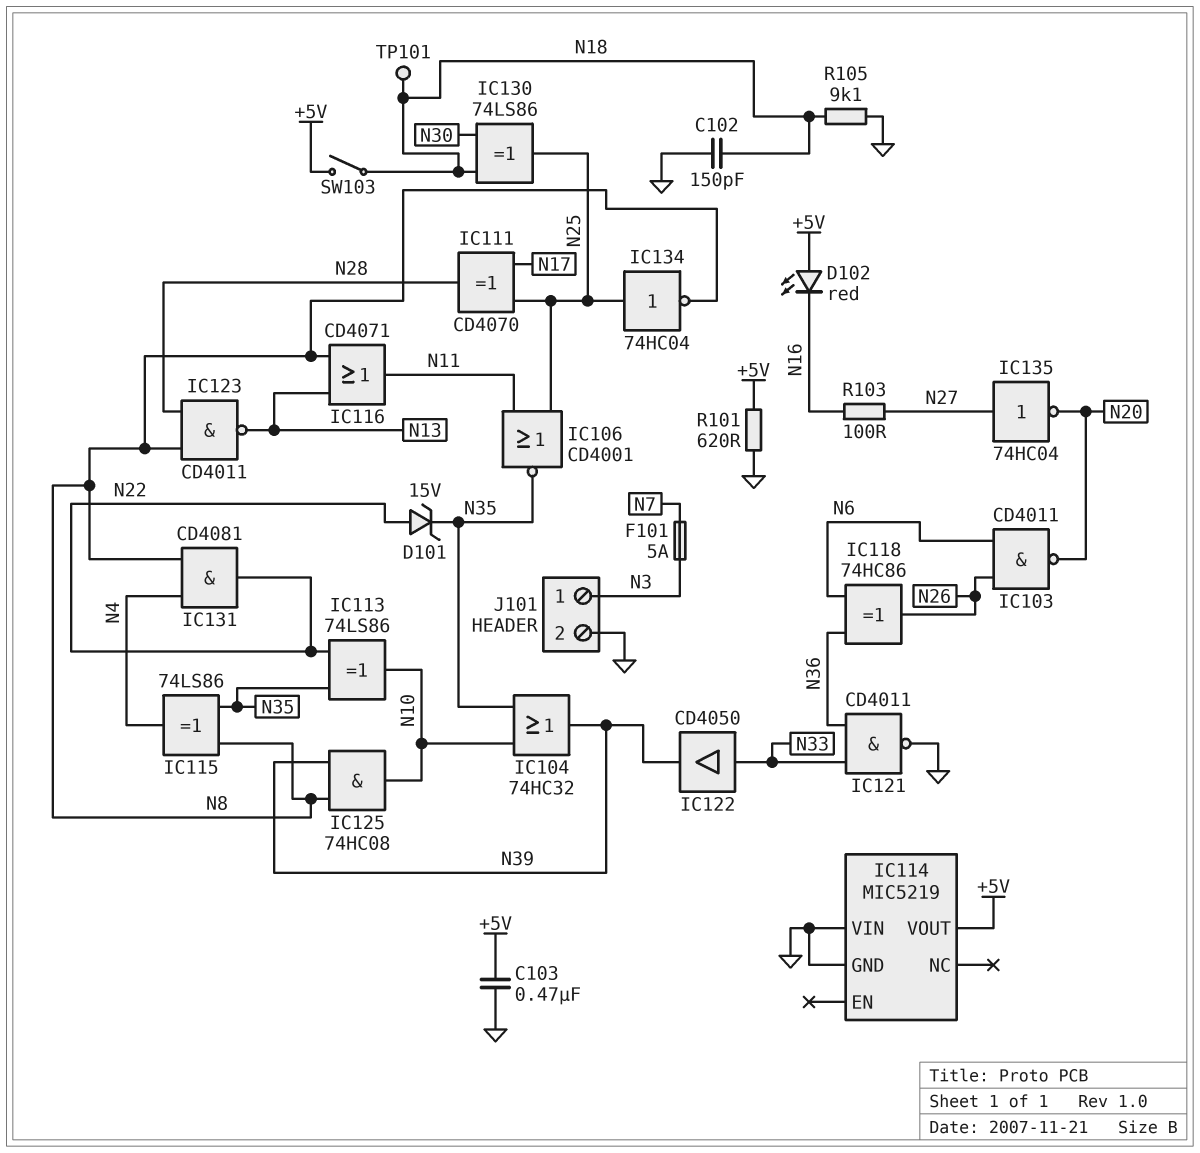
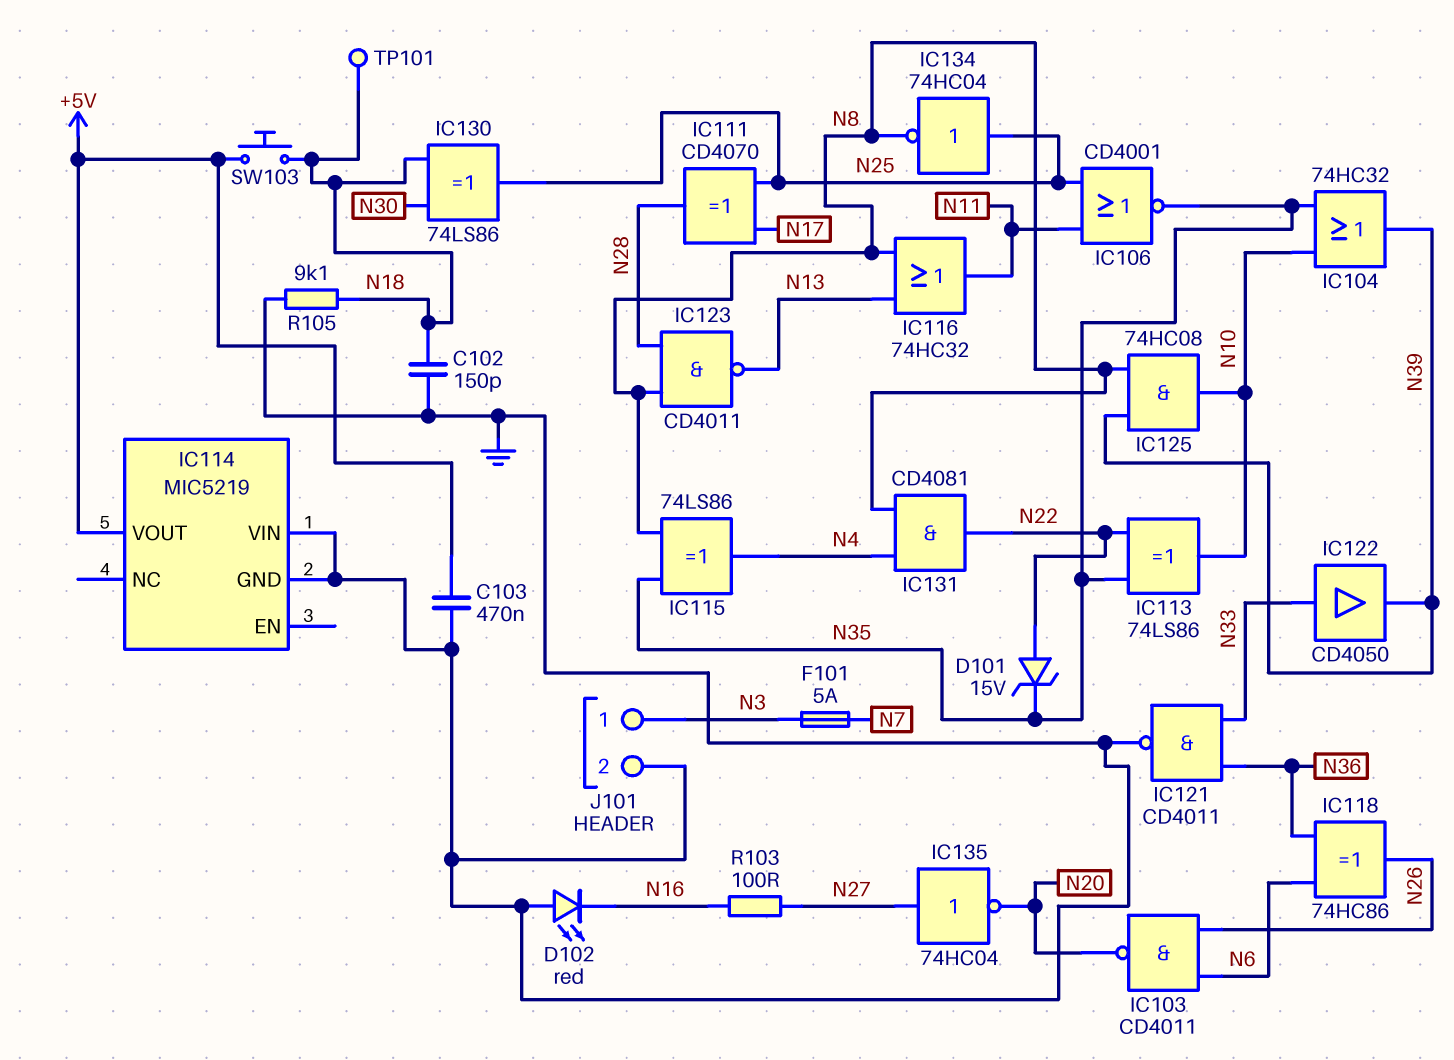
D102: LED red (A +5V, K N16) -> LED red (A GND, K N16)
IC116: OR CD4071 (in N8, in N13, out N11) -> OR 74HC32 (in N8, in N13, out N11)
R101: 620 (+5V, GND) -> none
SW103: switch (+5V, N18) -> button (+5V, N18)

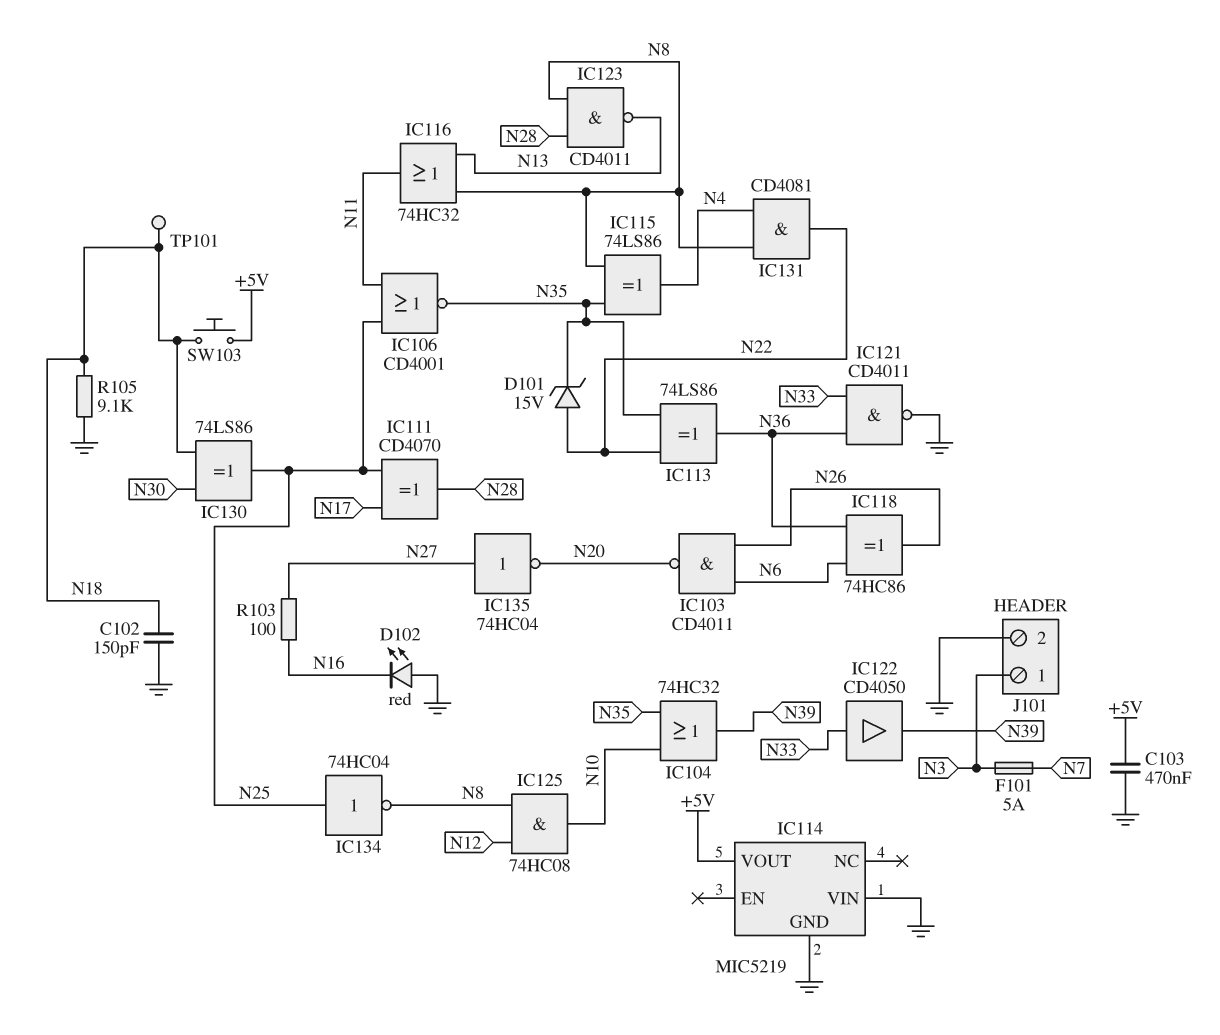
IC113: XOR 74LS86 (in N22, in N35, out N10) -> XOR 74LS86 (in N22, in N35, out N36)
IC125: AND 74HC08 (in N8, in N39, out N10) -> AND 74HC08 (in N8, in N12, out N10)

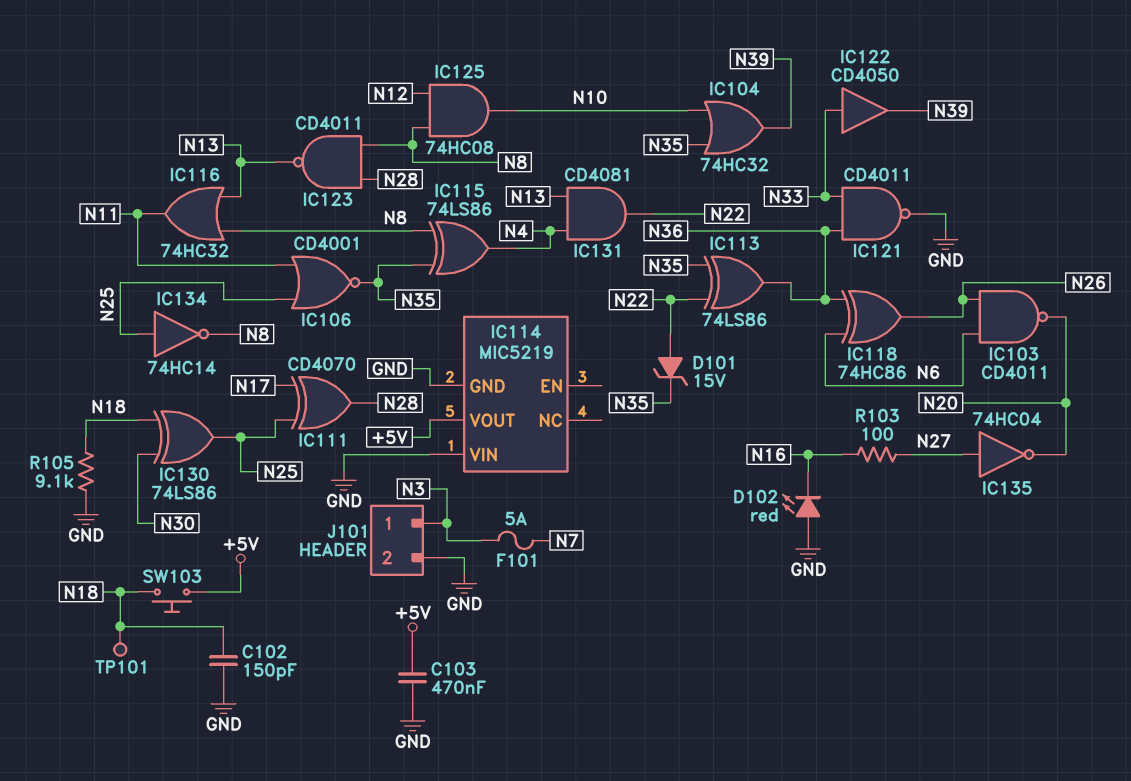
IC131: AND CD4081 (in N4, in N8, out N22) -> AND CD4081 (in N4, in N13, out N22)
IC134: NOT 74HC04 (in N25, out N8) -> NOT 74HC14 (in N25, out N8)

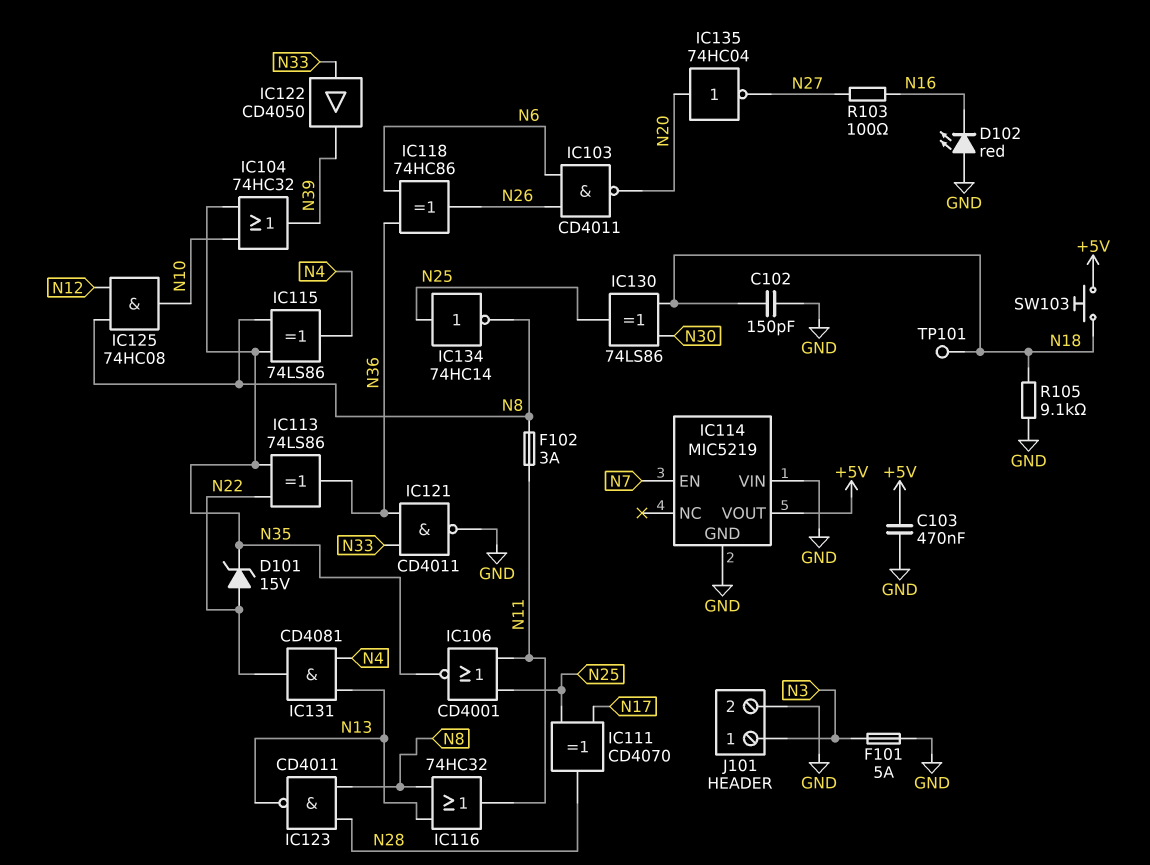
F101: 5A (N3, N7) -> 5A (GND, N3)
F102: none -> 3A (N8, N11)
IC114 pin EN: none -> N7
IC135: NOT 74HC04 (in N27, out N20) -> NOT 74HC04 (in N20, out N27)

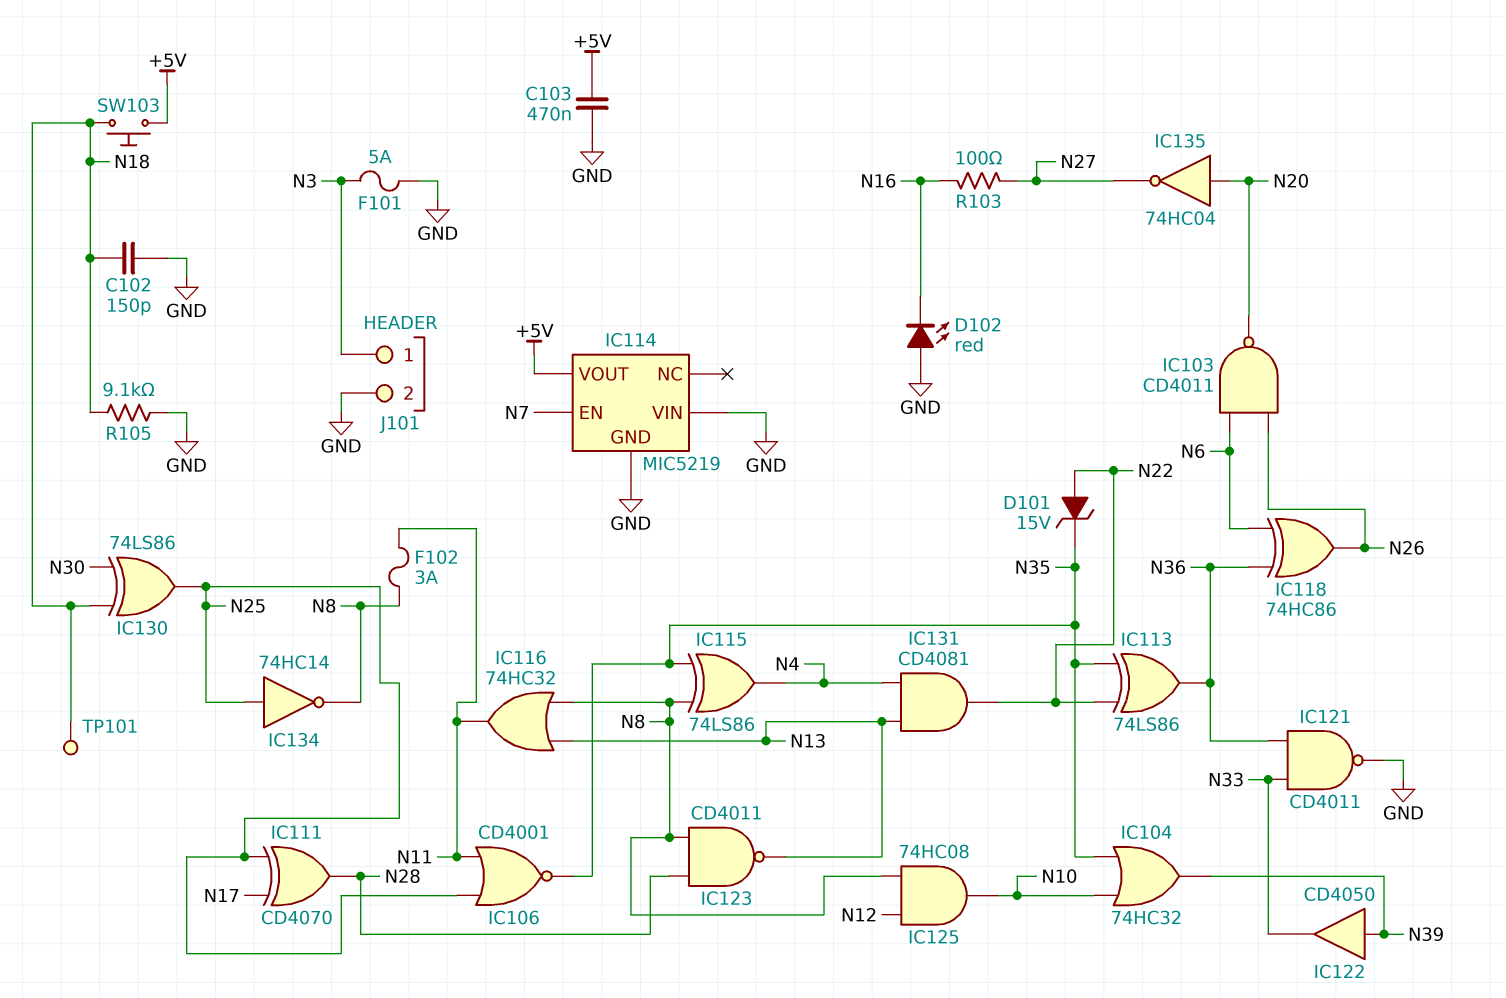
IC122: buffer CD4050 (in N33, out N39) -> buffer CD4050 (in N39, out N33)

